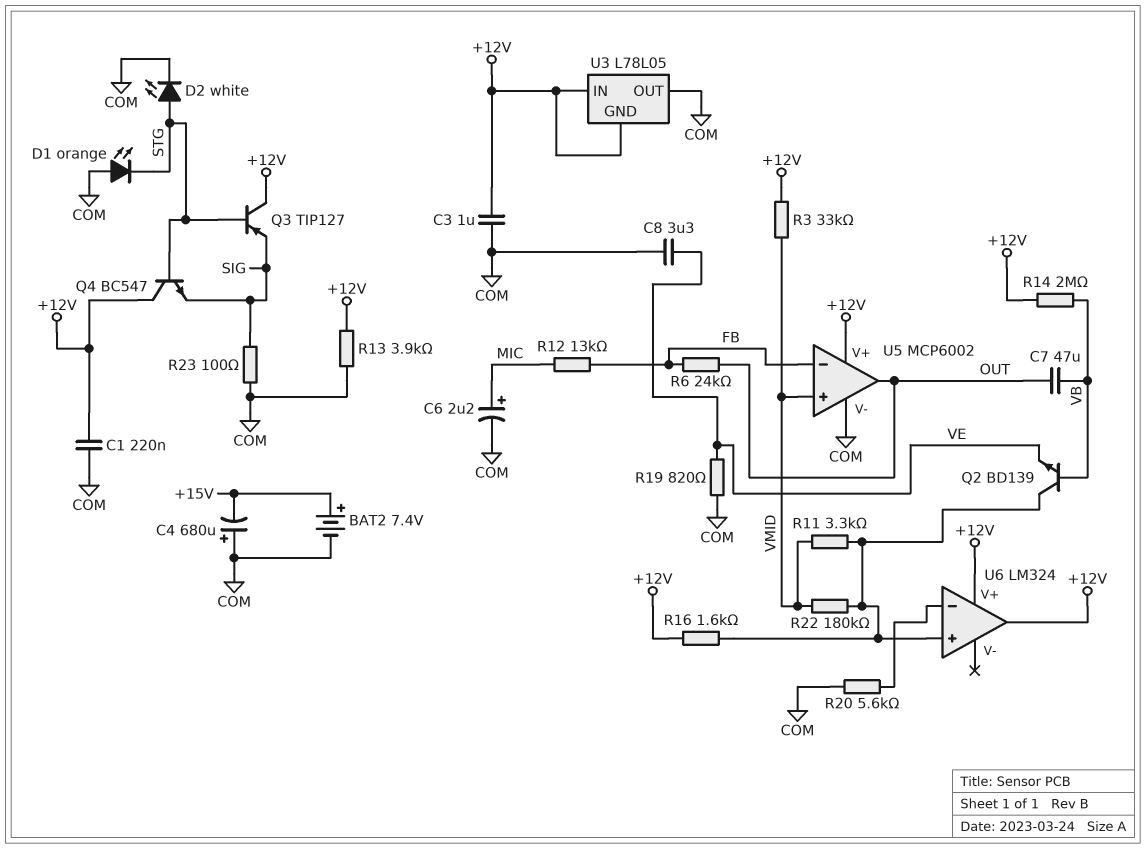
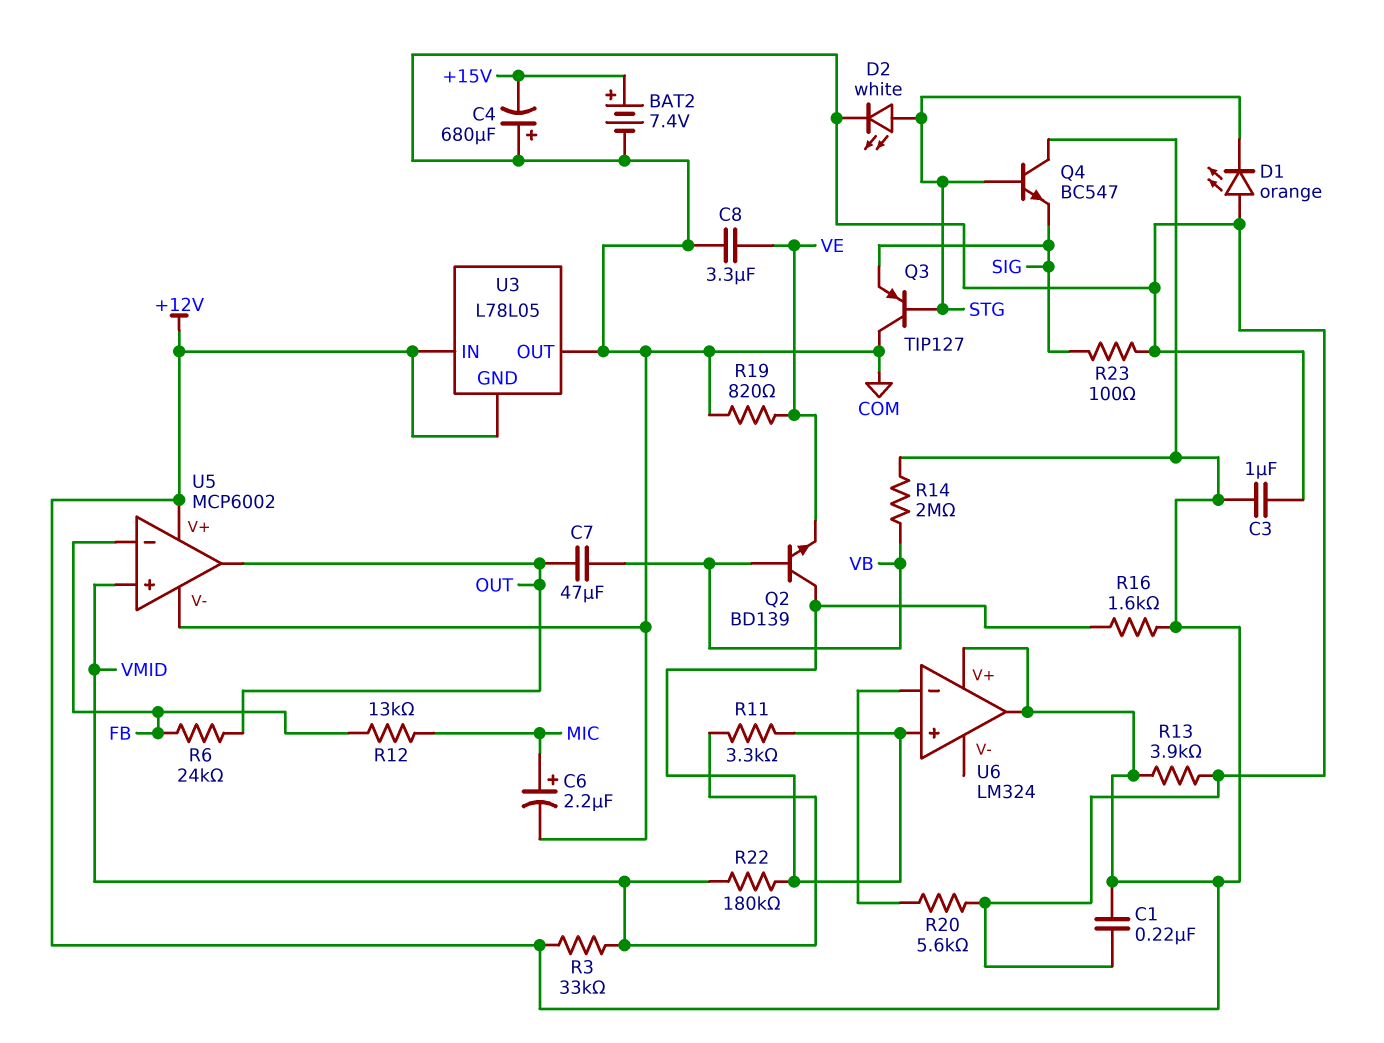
Q3: PNP TIP127 (B STG, C +12V, E SIG) -> PNP TIP127 (B STG, C COM, E SIG)

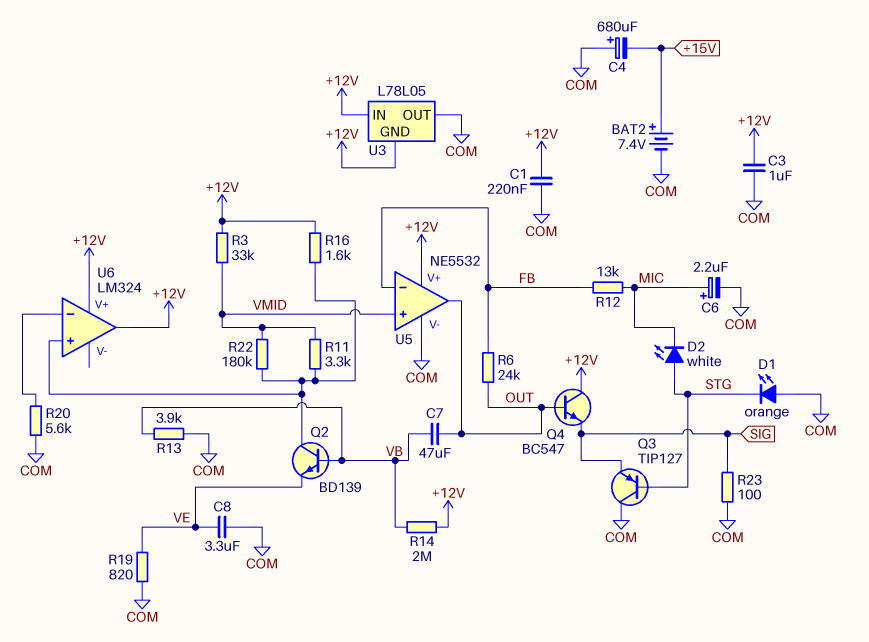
D2: LED white (A STG, K COM) -> LED white (A STG, K MIC)
Q4: NPN BC547 (B STG, C +12V, E SIG) -> NPN BC547 (B OUT, C +12V, E SIG)
R13: 3.9k (+12V, COM) -> 3.9k (COM, VB)
U5: MCP6002 -> NE5532

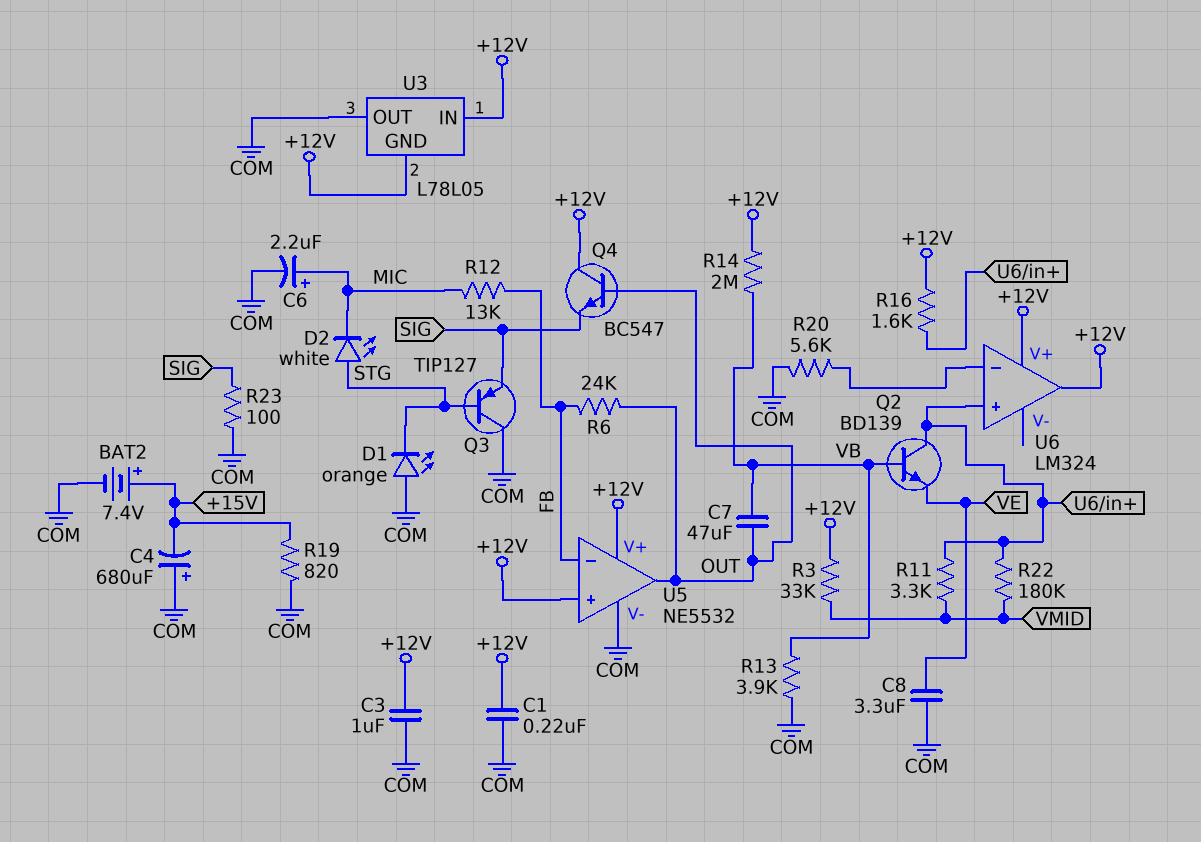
R19: 820 (COM, VE) -> 820 (+15V, COM)
U5 pin in+: VMID -> +12V

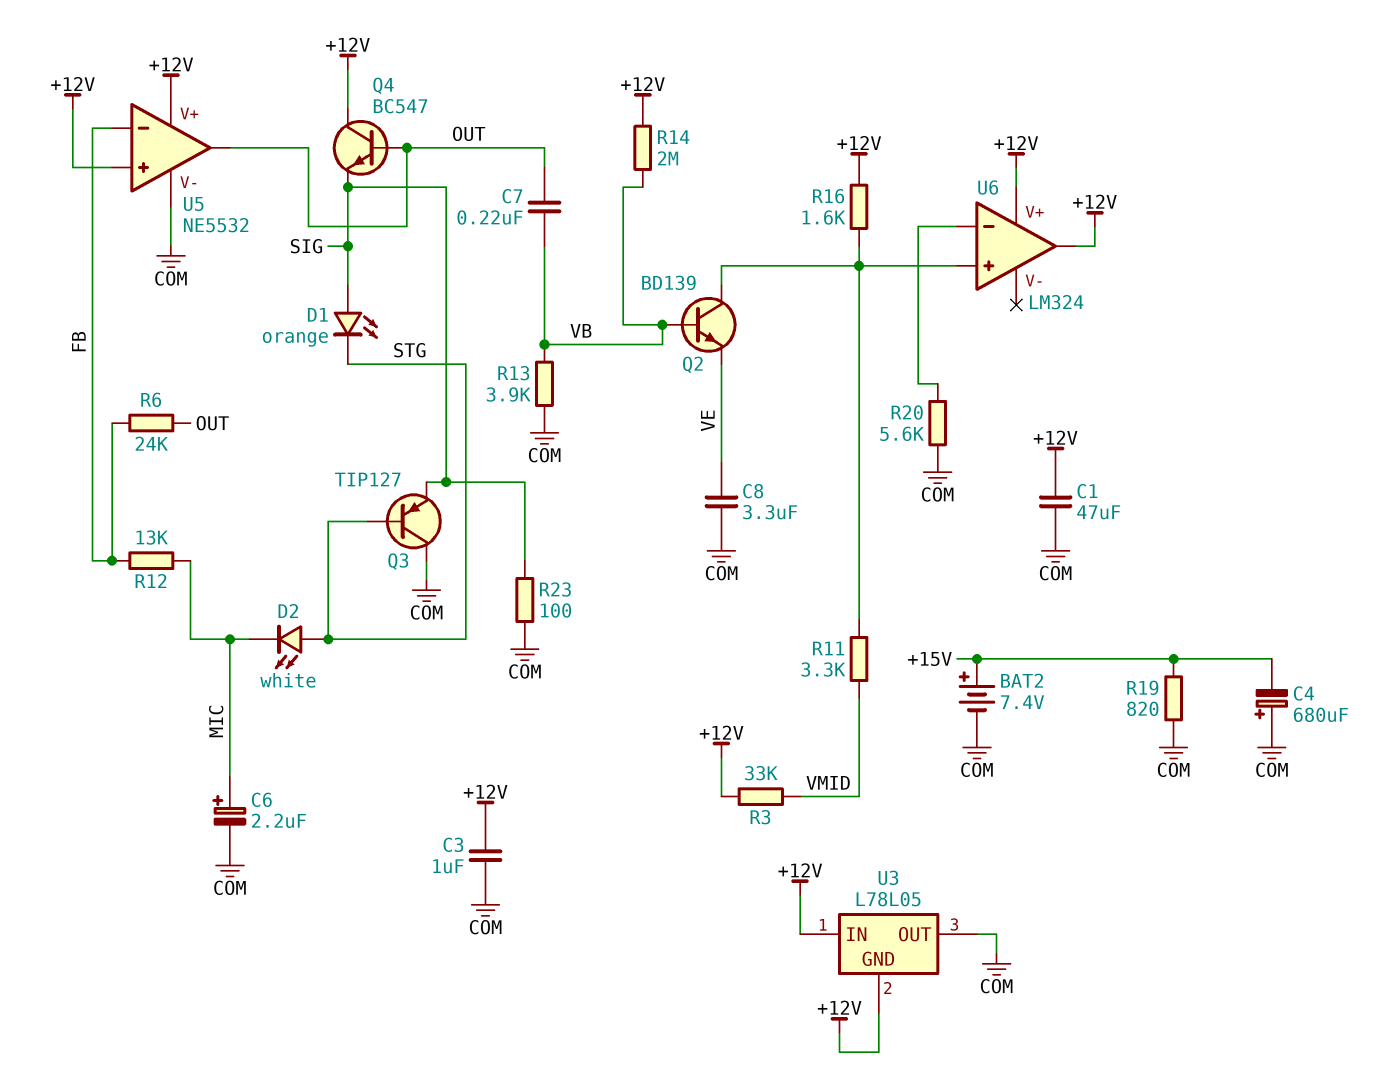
C1: 220nF (+12V, COM) -> 47uF (+12V, COM)
C7: 47uF (OUT, VB) -> 220nF (OUT, VB)
D1: LED orange (A COM, K STG) -> LED orange (A SIG, K STG)
R22: 180k (U6/in+, VMID) -> none

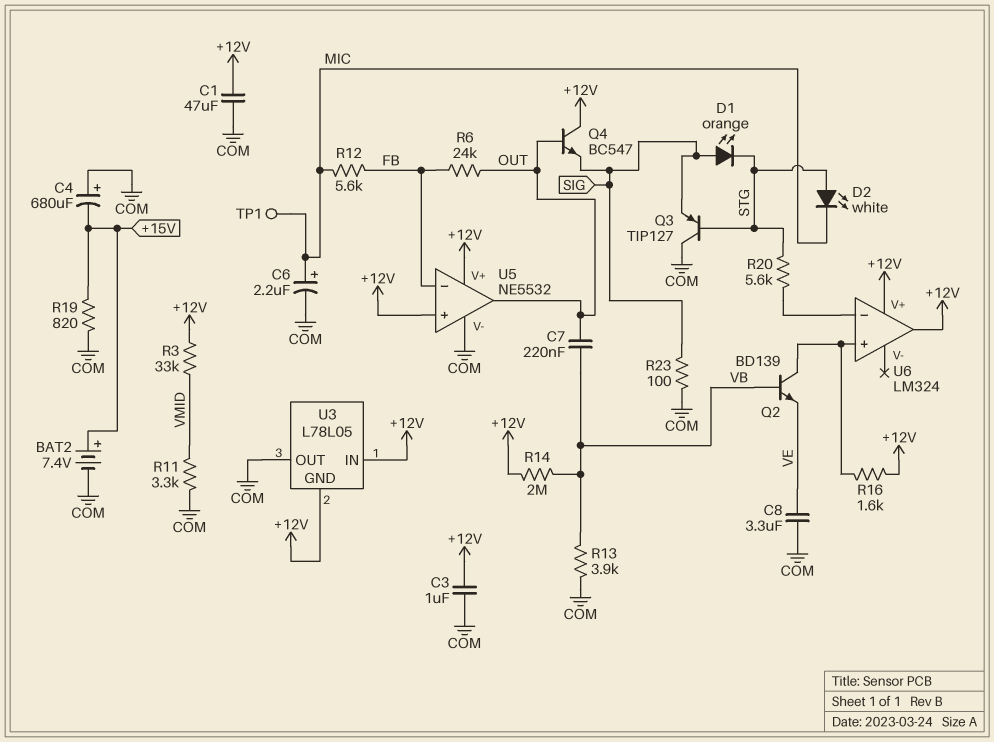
R11: 3.3k (U6/in+, VMID) -> 3.3k (COM, VMID)
R12: 13k (FB, MIC) -> 5.6k (FB, MIC)
R20: 5.6k (COM, U6/in-) -> 5.6k (STG, U6/in-)
TP1: none -> test point (MIC)

